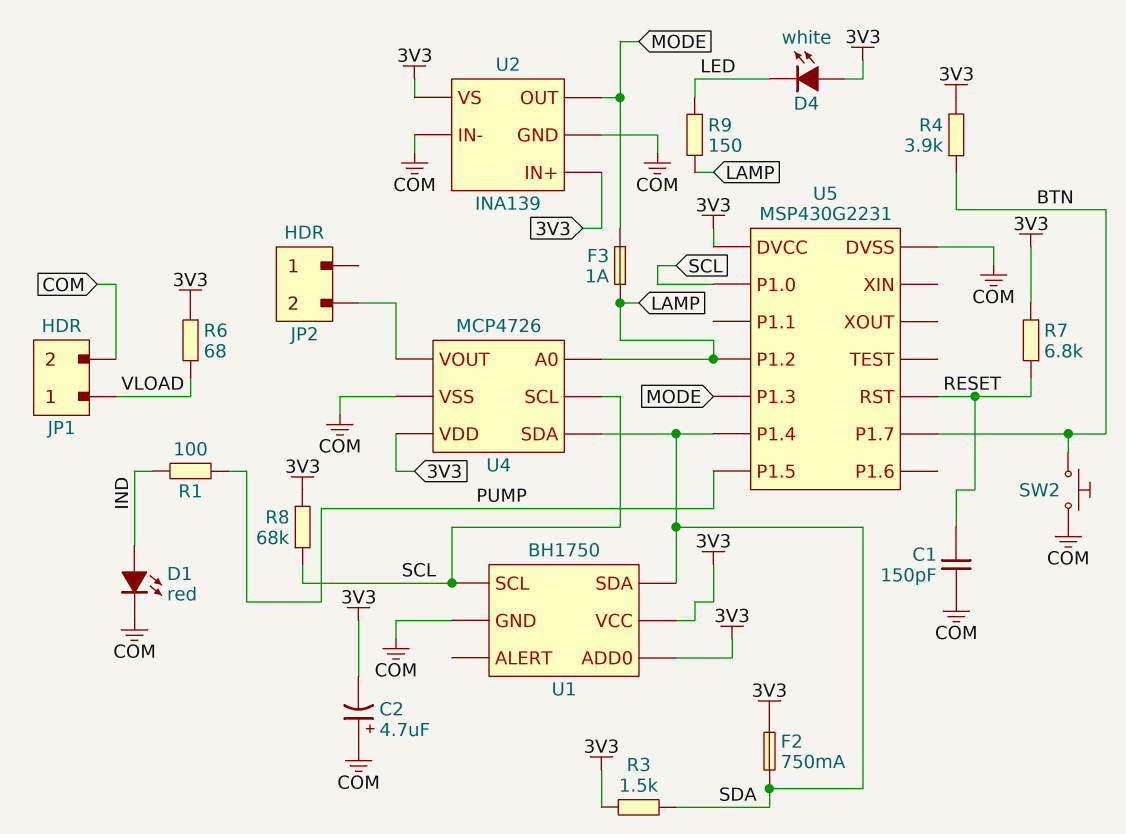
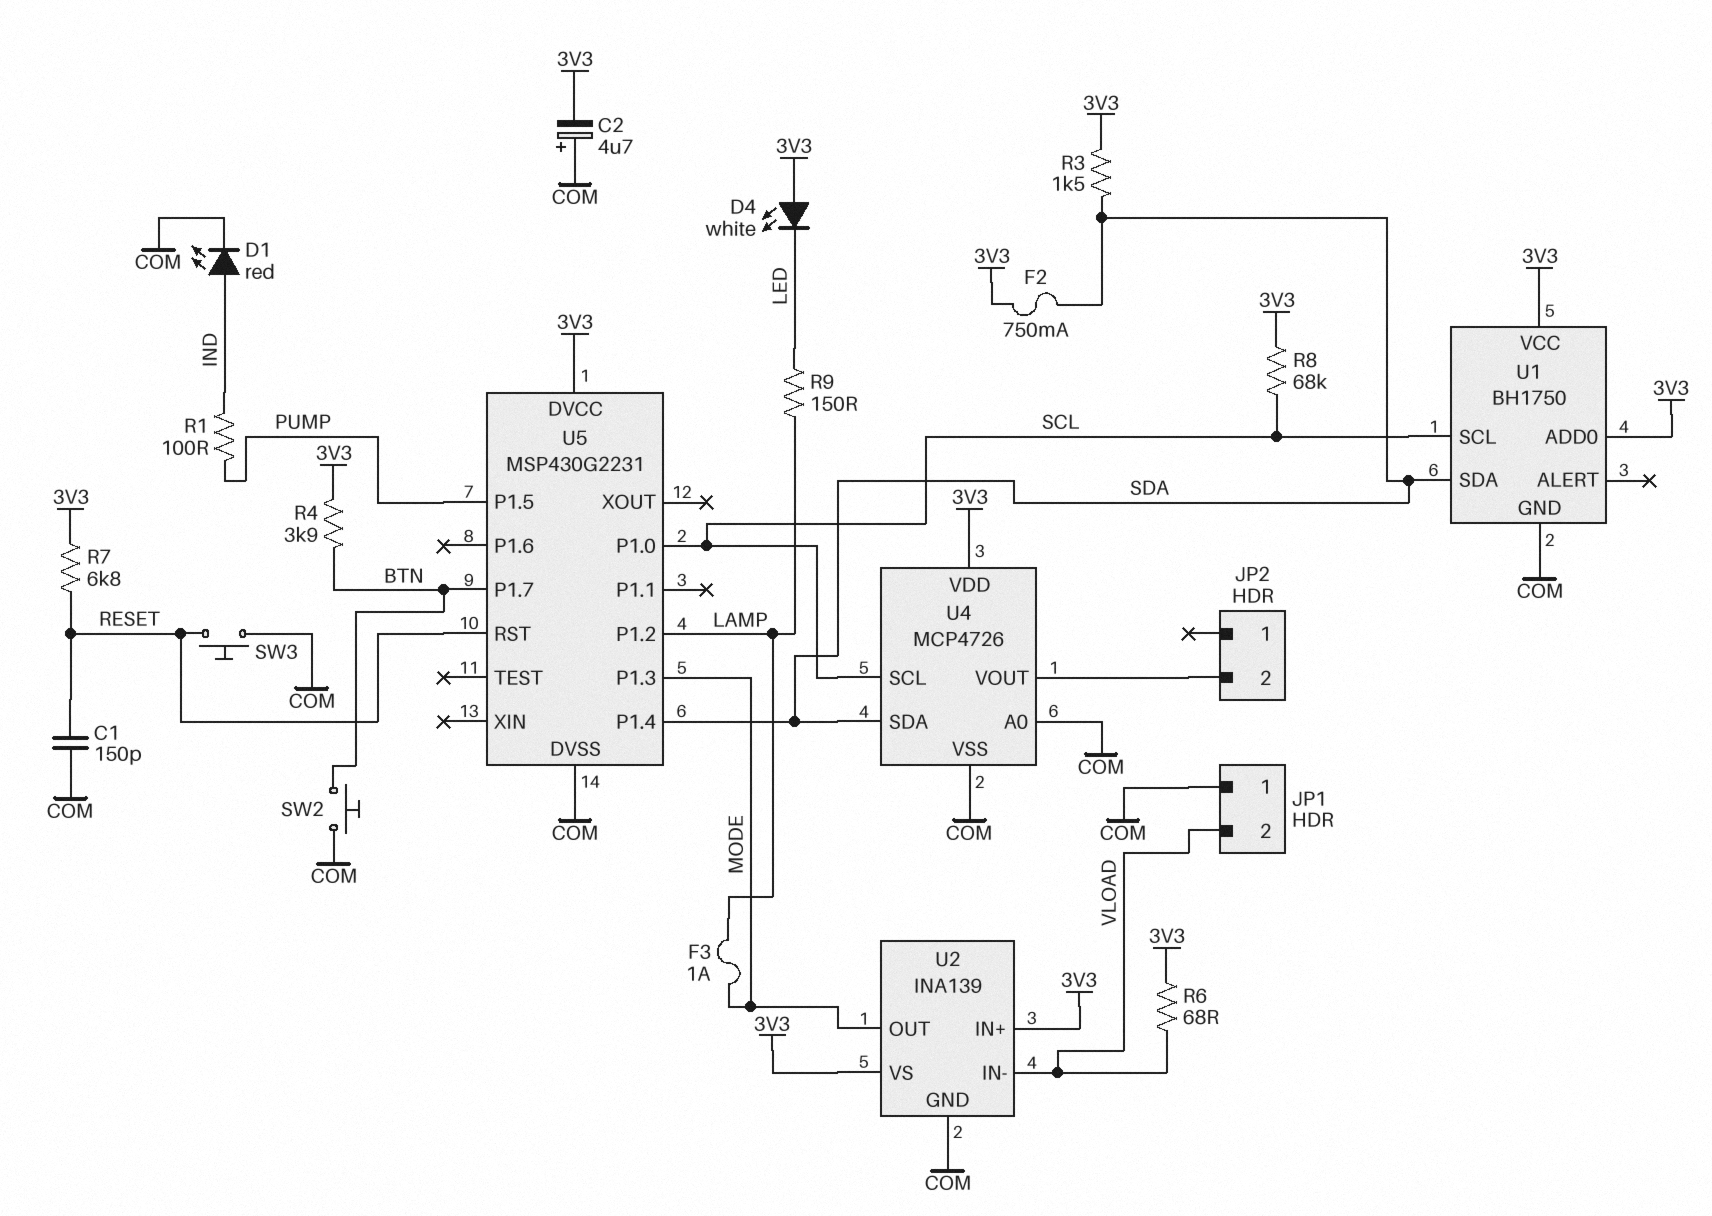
JP1 pin 1: VLOAD -> COM
JP1 pin 2: COM -> VLOAD
SW3: none -> button (COM, RESET)
U2 pin IN-: COM -> VLOAD
U4 pin A0: LAMP -> COM

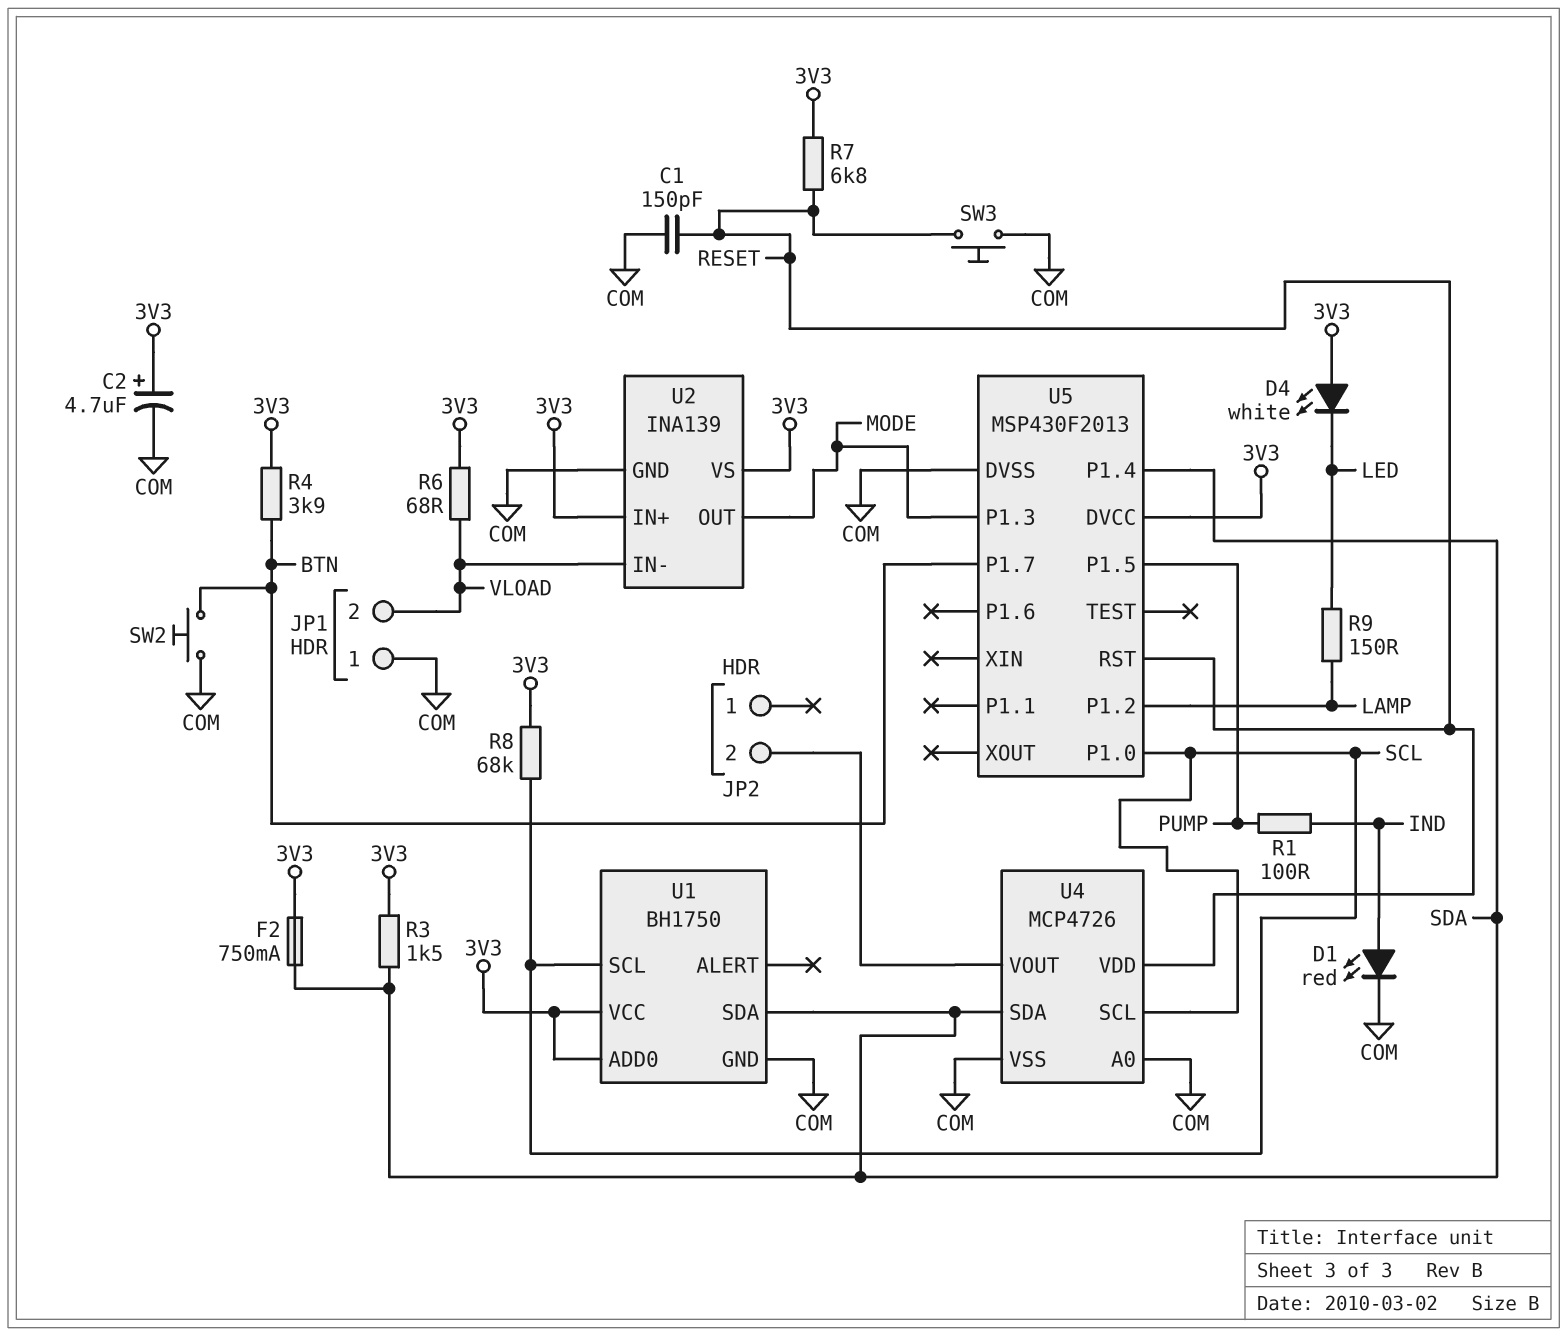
C2: 4.7uF (plus COM, minus 3V3) -> 4.7uF (plus 3V3, minus COM)
F3: 1A (LAMP, MODE) -> none
U4 pin VDD: 3V3 -> RESET
U5: MSP430G2231 -> MSP430F2013

